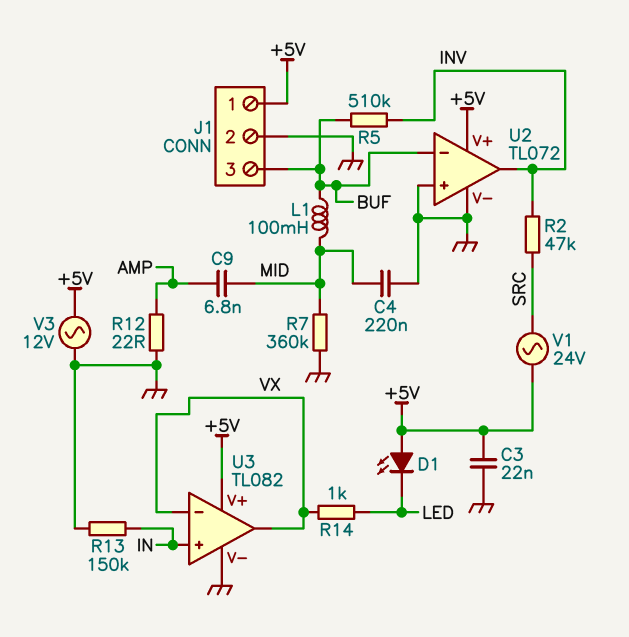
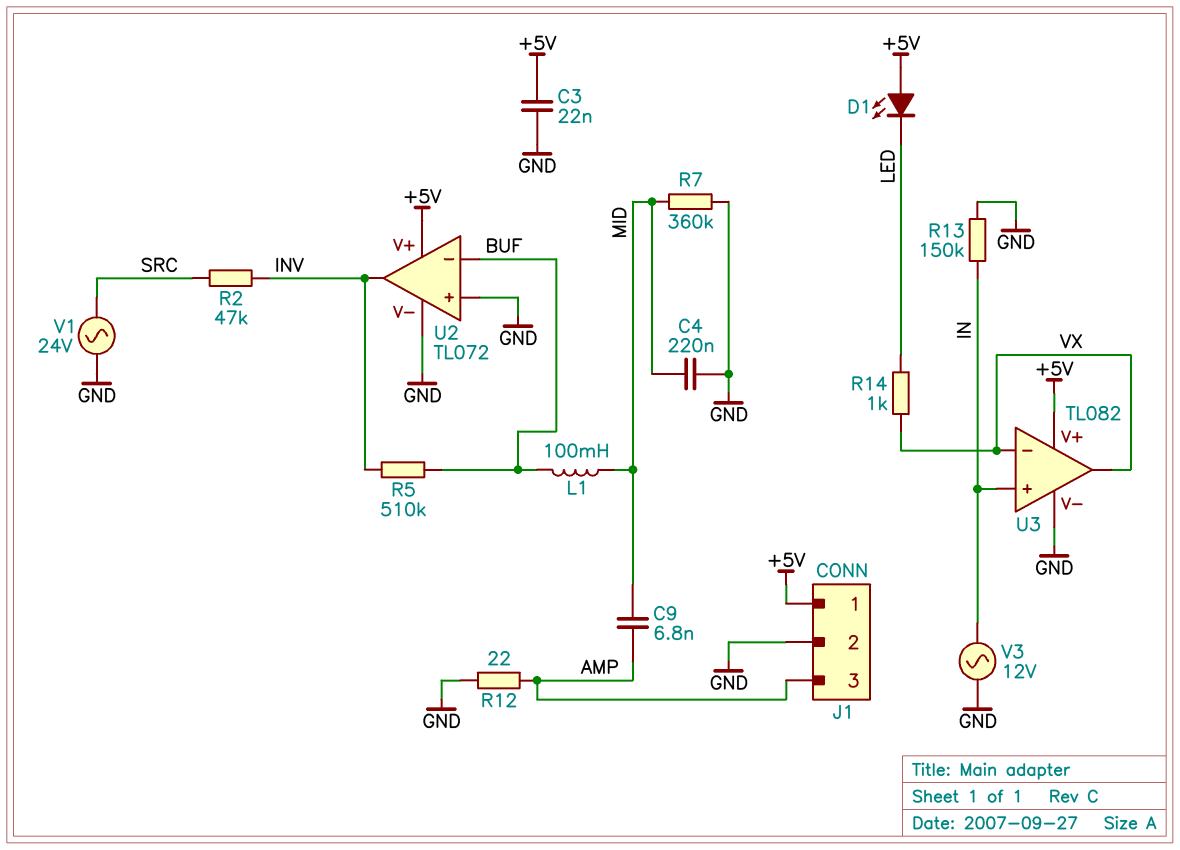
J1 pin 3: BUF -> AMP
V1: AC 24V (+5V, SRC) -> AC 24V (GND, SRC)
V3: AC 12V (+5V, GND) -> AC 12V (GND, IN)

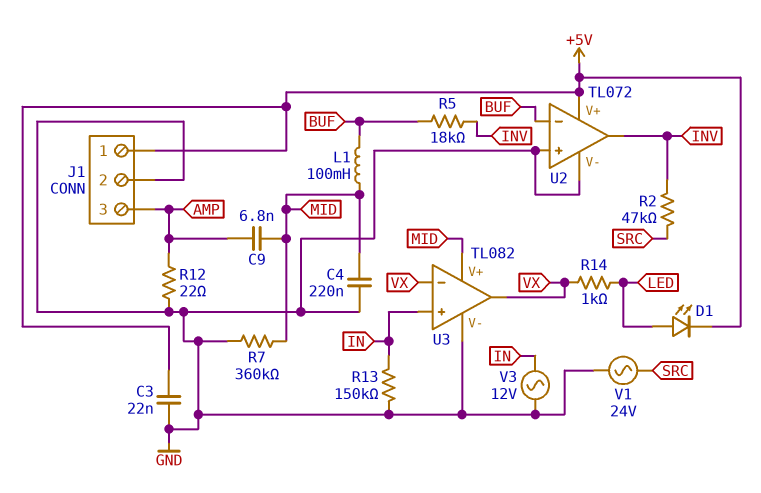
D1: LED (A +5V, K LED) -> LED (A LED, K +5V)
R5: 510k (BUF, INV) -> 18k (BUF, INV)
U3 pin V+: +5V -> MID

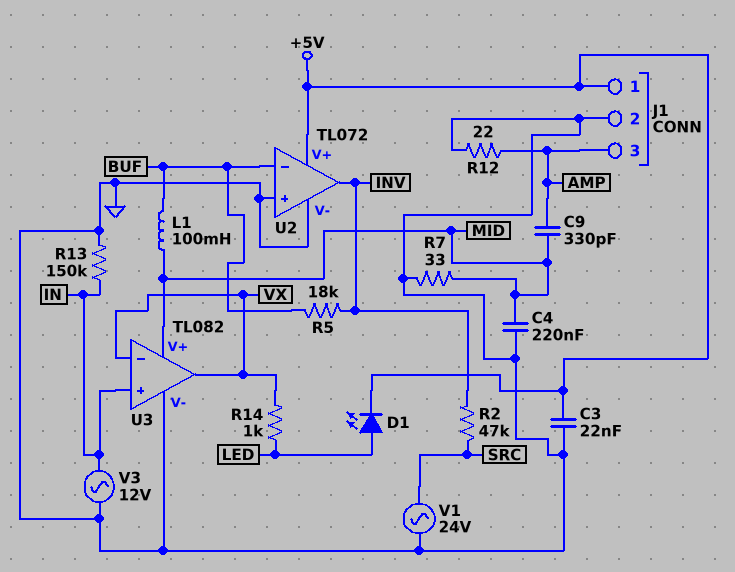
C9: 6.8nF (AMP, MID) -> 330pF (AMP, MID)
R7: 360k (GND, MID) -> 33 (GND, MID)

